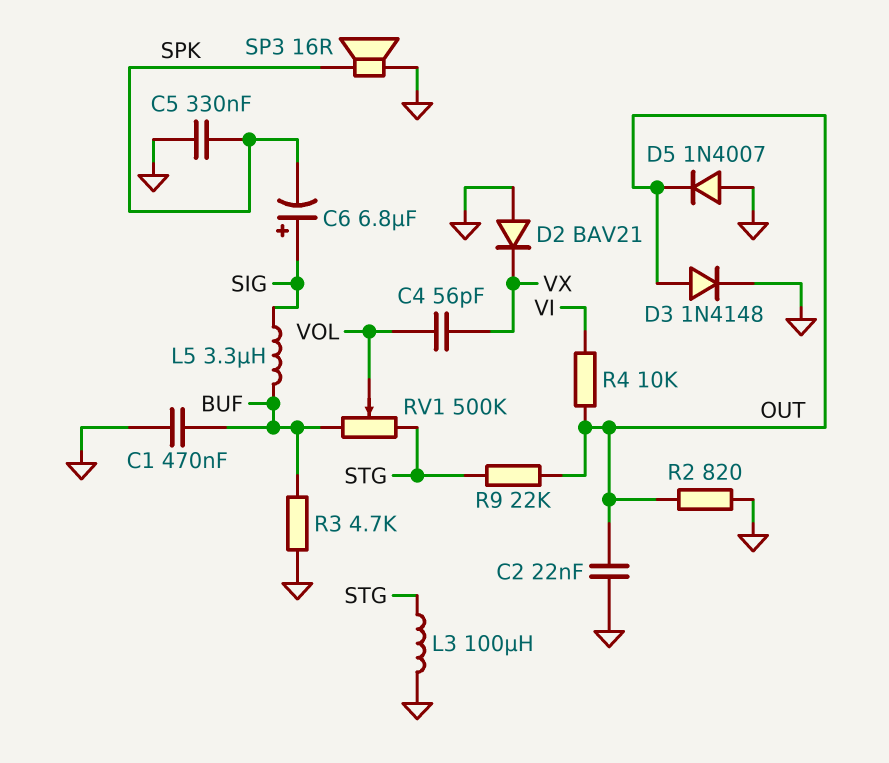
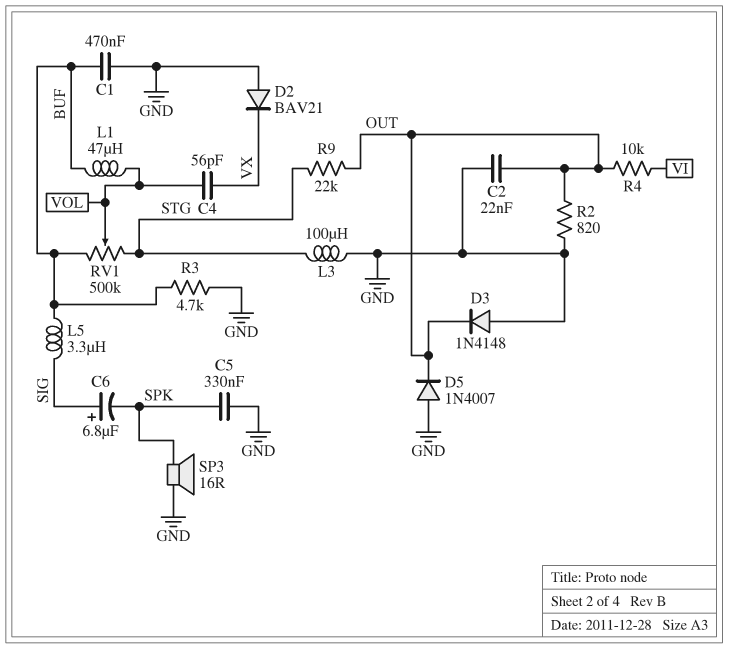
D3: diode 1N4148 (A OUT, K GND) -> diode 1N4148 (A GND, K OUT)
L1: none -> 47uH (BUF, VOL)

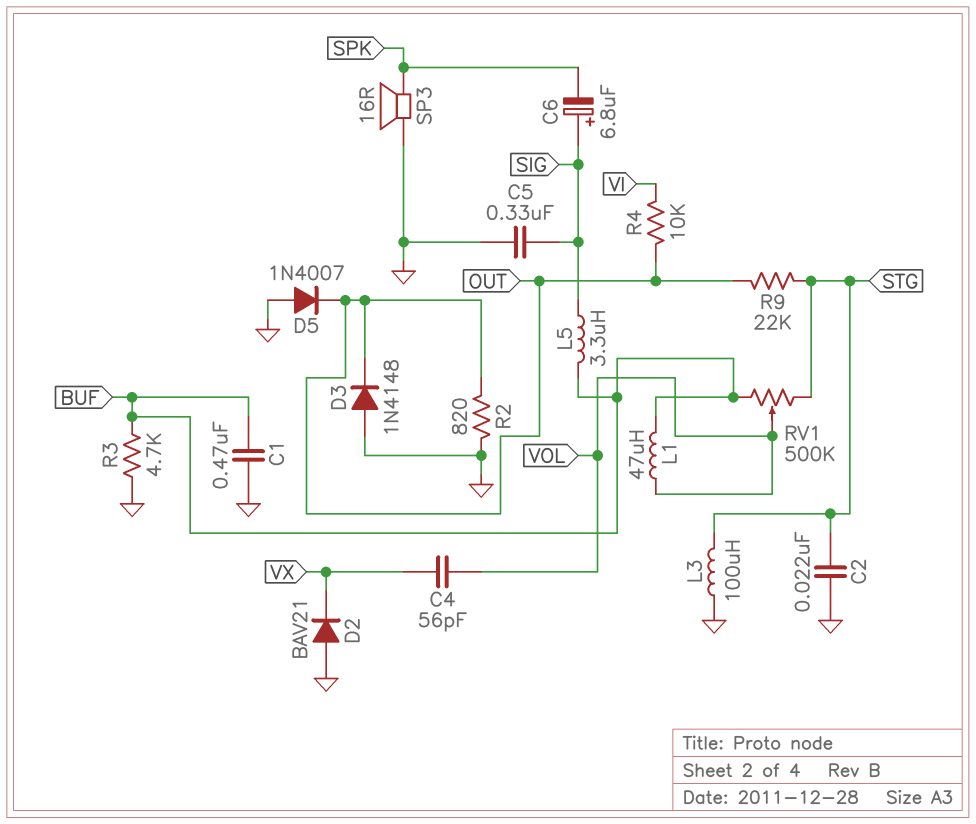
C2: 22nF (GND, OUT) -> 22nF (GND, STG)
C5: 330nF (GND, SPK) -> 330nF (GND, SIG)

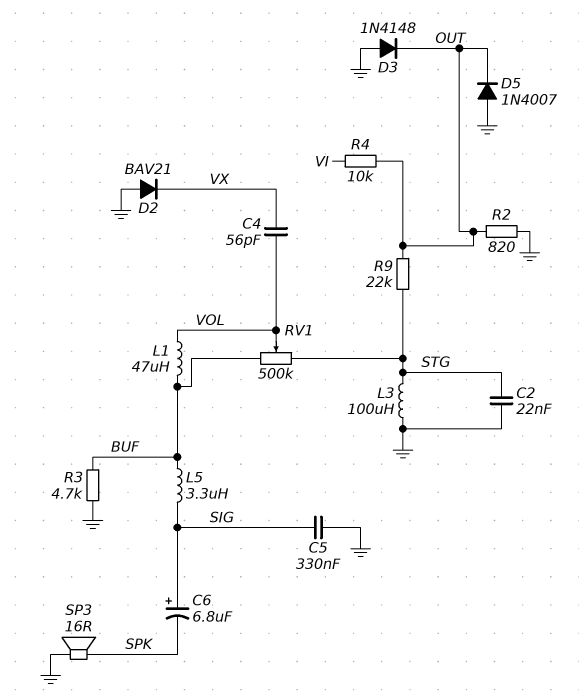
C1: 470nF (BUF, GND) -> none

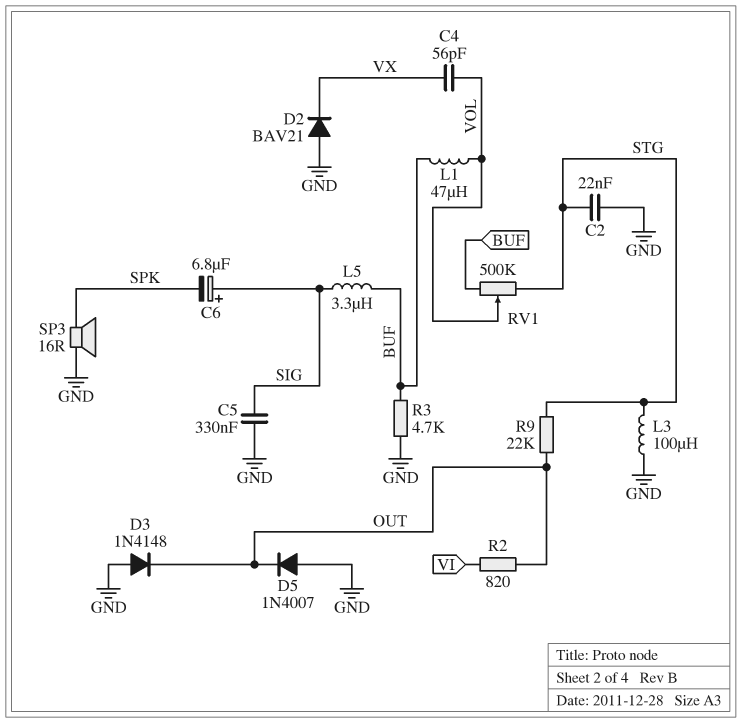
R2: 820 (GND, OUT) -> 820 (OUT, VI)
R4: 10k (OUT, VI) -> none

